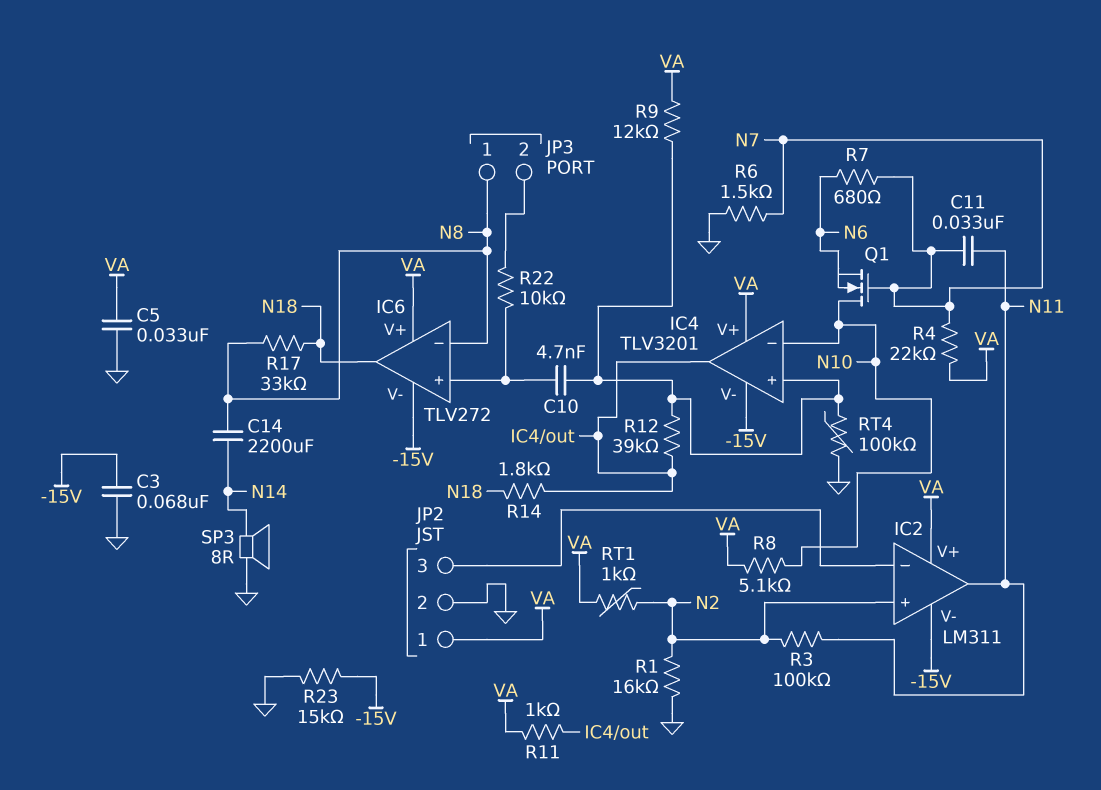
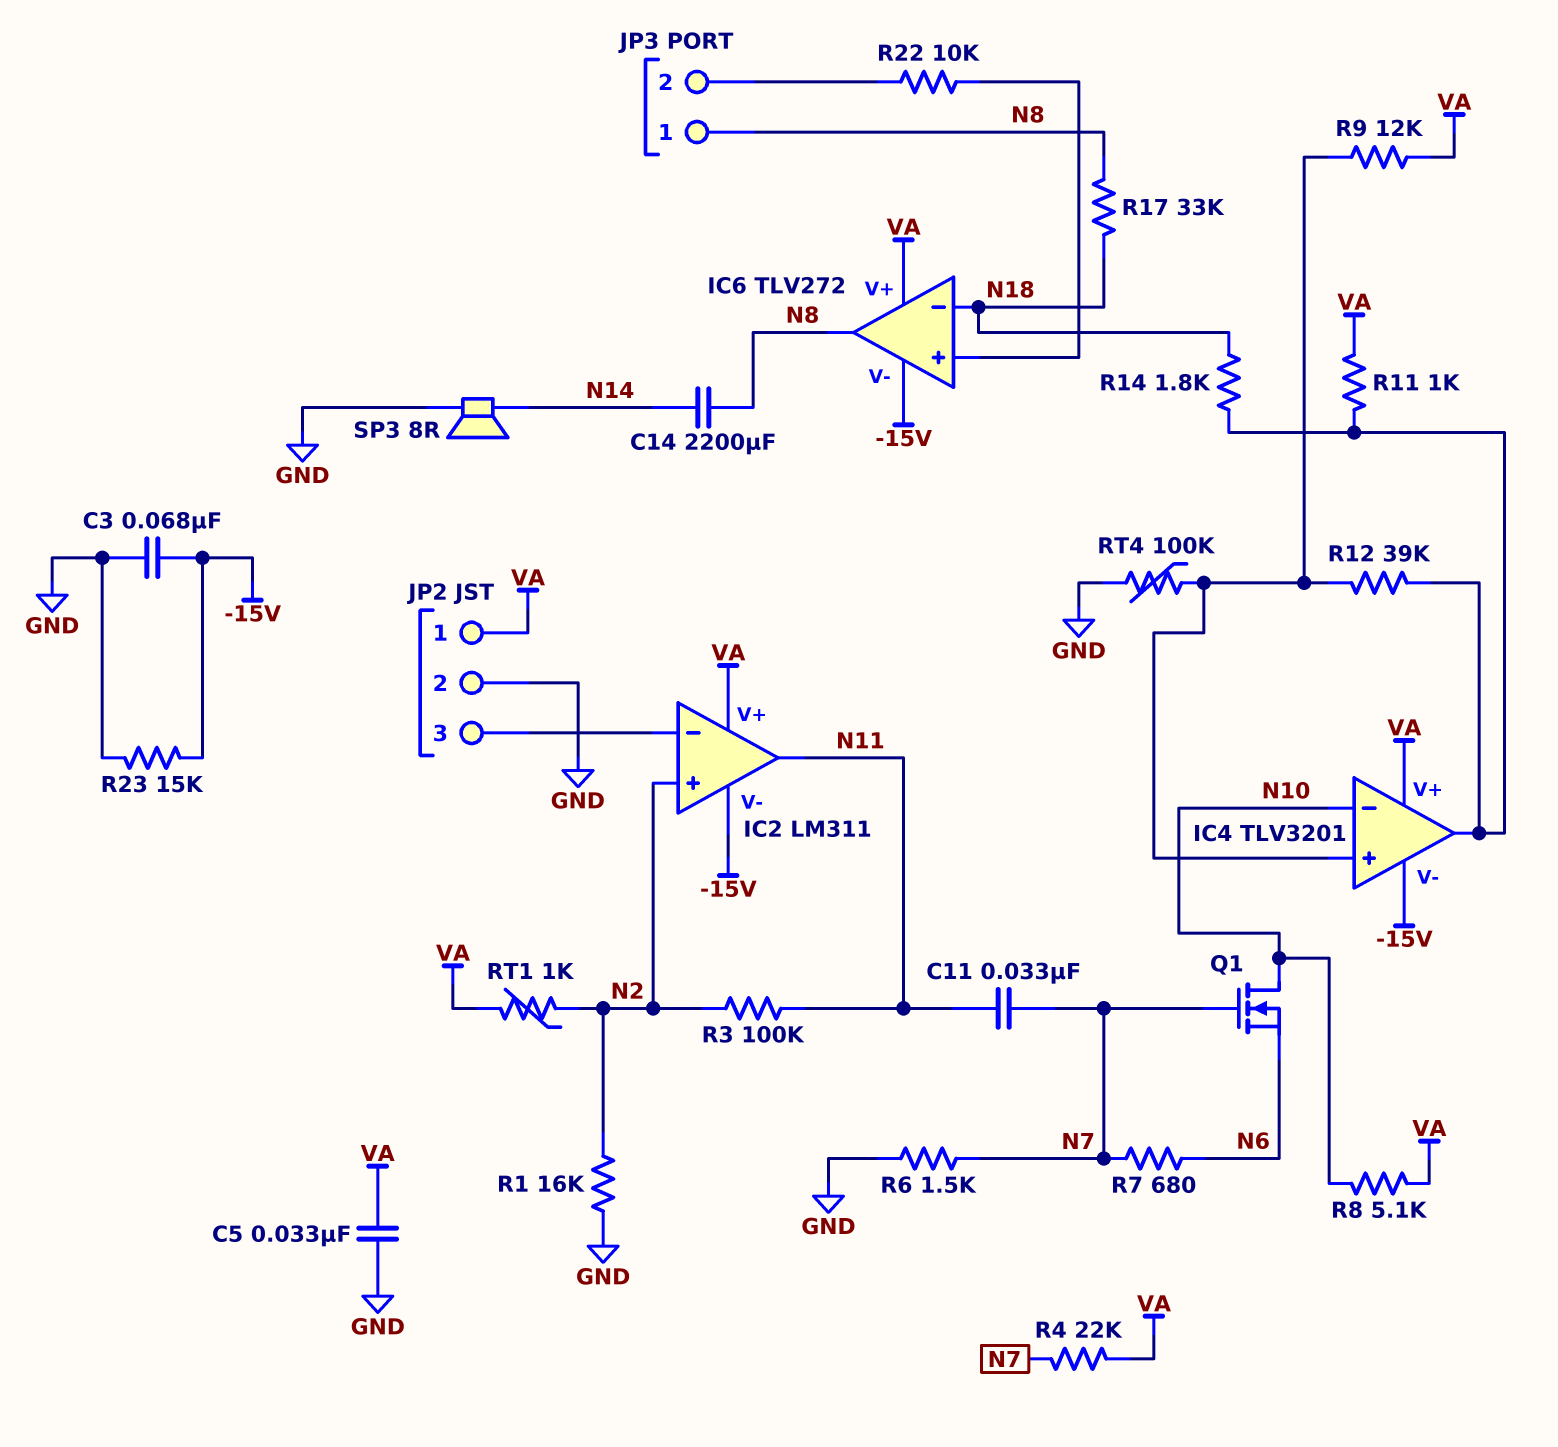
C10: 4.7nF (IC4/in+, IC6/in+) -> none
IC6 pin in-: N8 -> N18
IC6 pin out: N18 -> N8

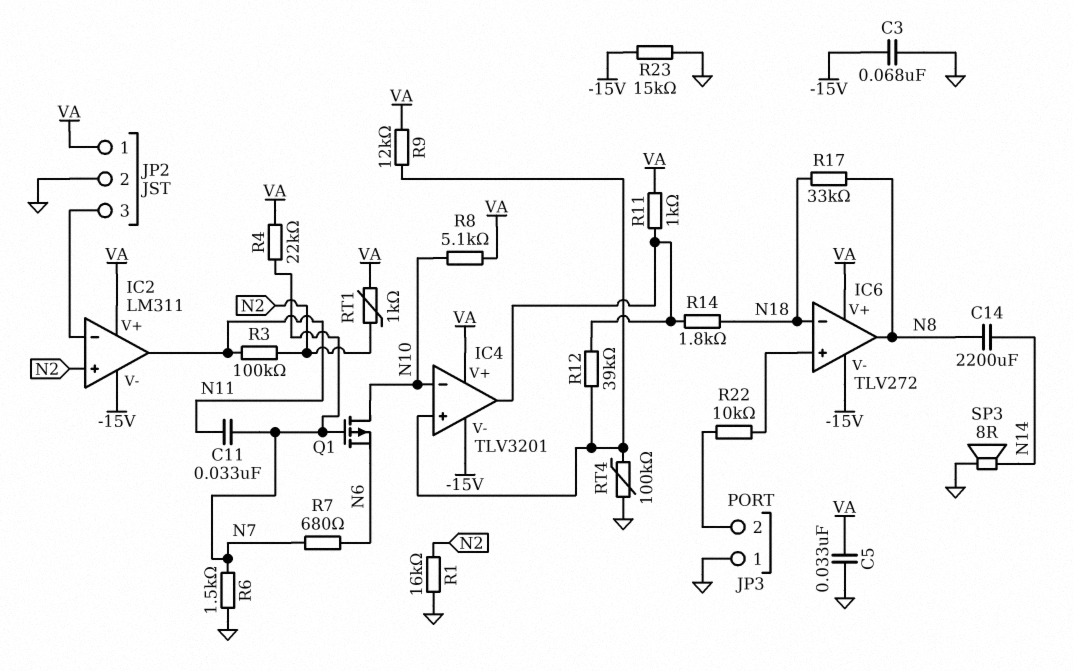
JP3 pin 1: N8 -> GND
Q1: NMOS (G N7, D N10, S N6) -> PMOS (G N7, D N10, S N6)

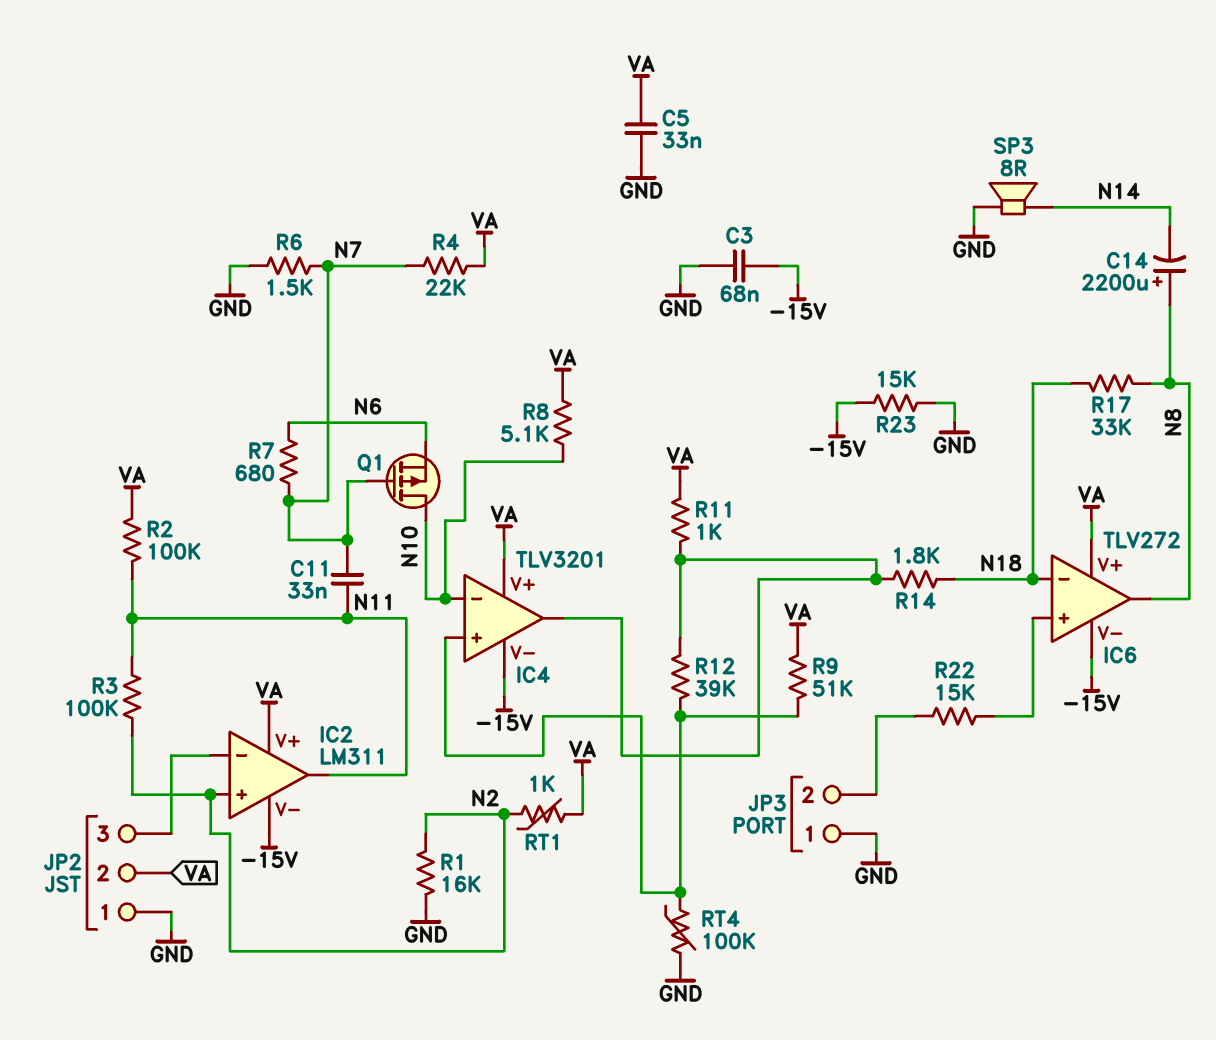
C14: 2200uF (N8, N14) -> 2200uF (plus N8, minus N14)
JP2 pin 1: VA -> GND
JP2 pin 2: GND -> VA
R2: none -> 100k (N11, VA)
R9: 12k (IC4/in+, VA) -> 51k (IC4/in+, VA)
R22: 10k (IC6/in+, JP3/2) -> 15k (IC6/in+, JP3/2)

